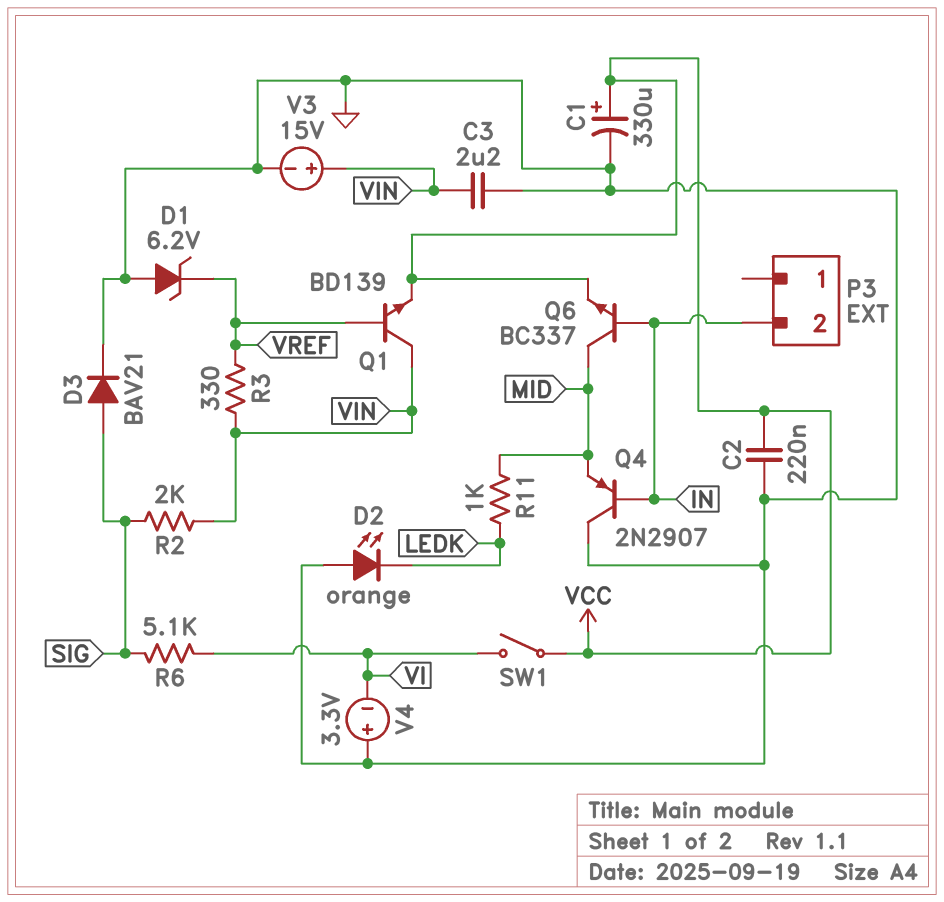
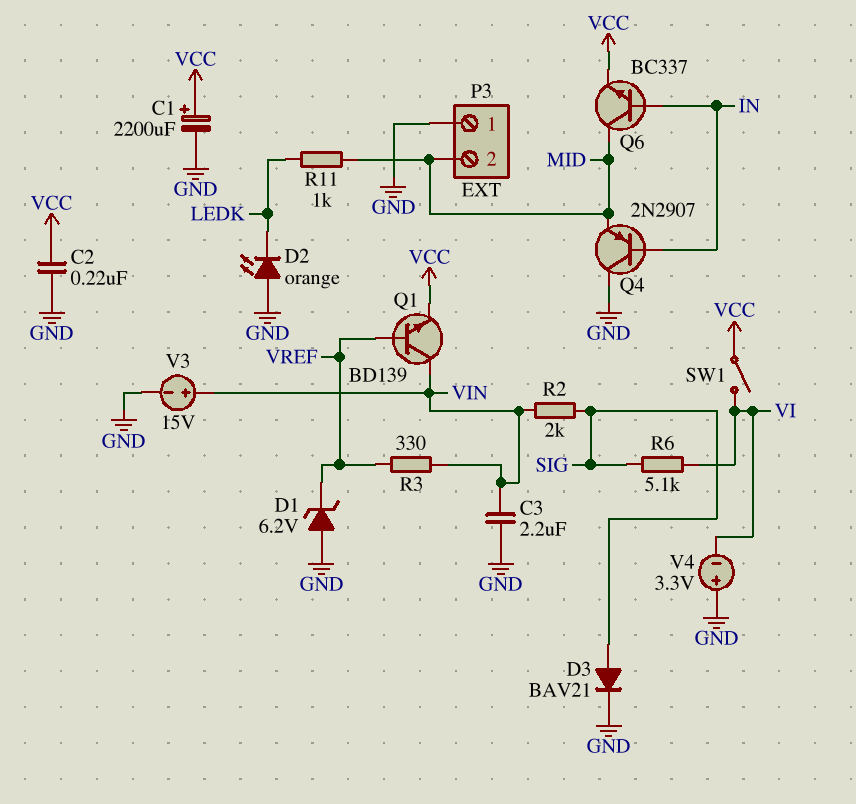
C1: 330uF (plus VCC, minus GND) -> 2200uF (plus VCC, minus GND)
P3 pin 1: none -> GND
P3 pin 2: IN -> MID

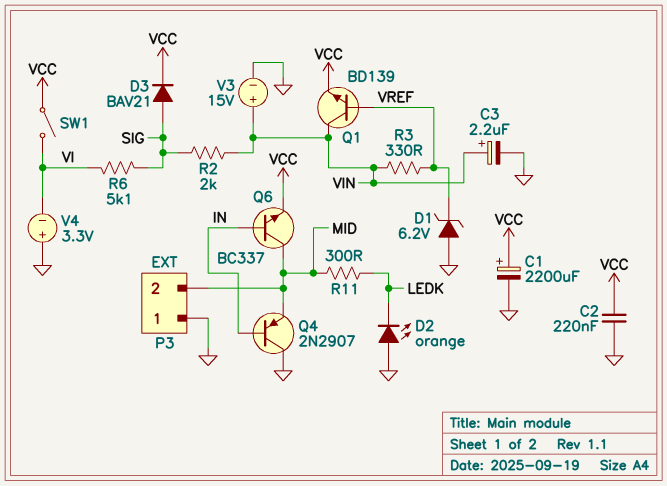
C3: 2.2uF (GND, VIN) -> 2.2uF (plus VIN, minus GND)
D3: diode BAV21 (A SIG, K GND) -> diode BAV21 (A SIG, K VCC)
R11: 1k (LEDK, MID) -> 300 (LEDK, MID)

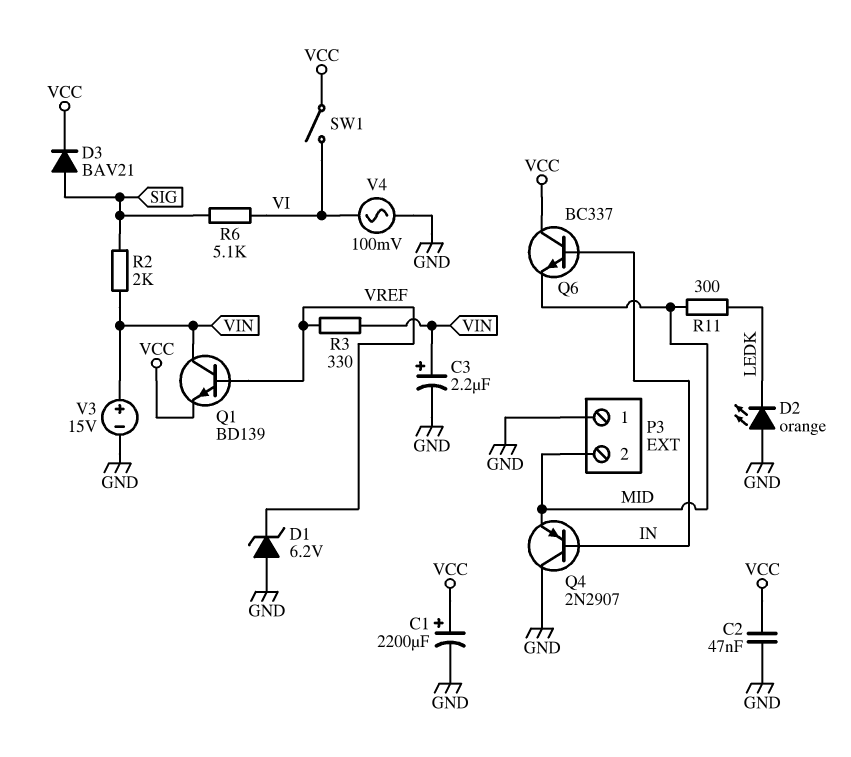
C2: 220nF (GND, VCC) -> 47nF (GND, VCC)
Q6: NPN BC337 (B IN, C MID, E VCC) -> NPN BC337 (B IN, C VCC, E MID)
V4: 3.3V (plus GND, minus VI) -> AC 100mV (GND, VI)

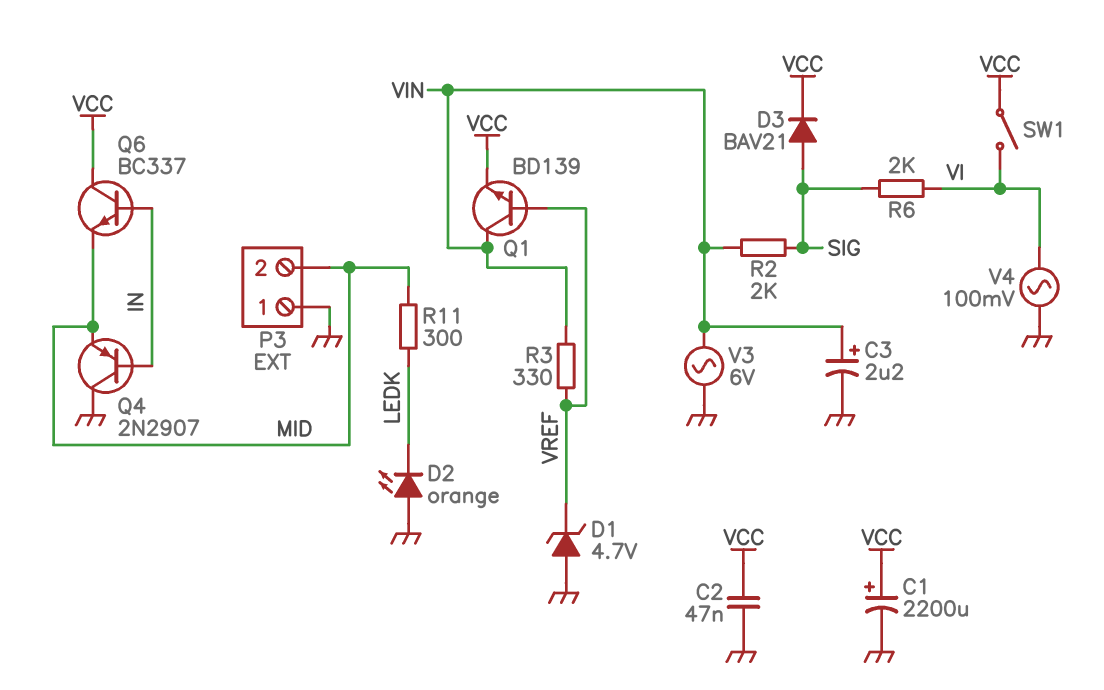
D1: zener 6.2V (A GND, K VREF) -> zener 4.7V (A GND, K VREF)
R6: 5.1k (SIG, VI) -> 2k (SIG, VI)
V3: 15V (plus VIN, minus GND) -> AC 6V (GND, VIN)

